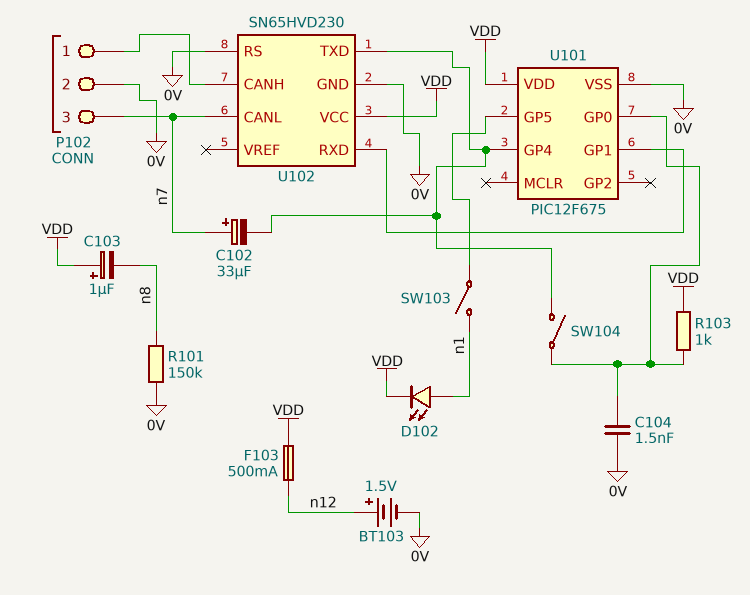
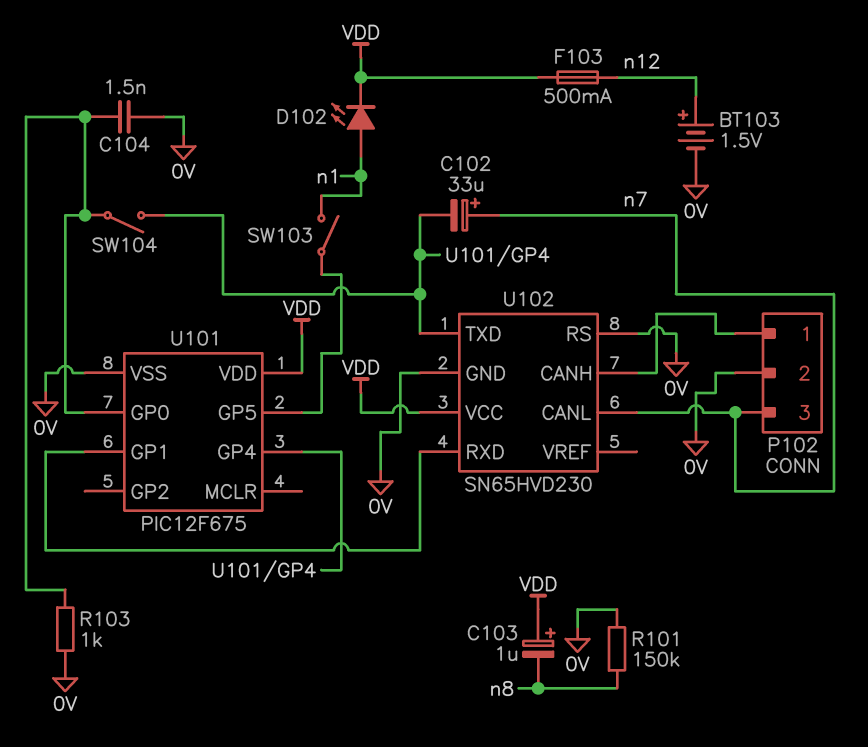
R103: 1k (U101/GP0, VDD) -> 1k (0V, U101/GP0)

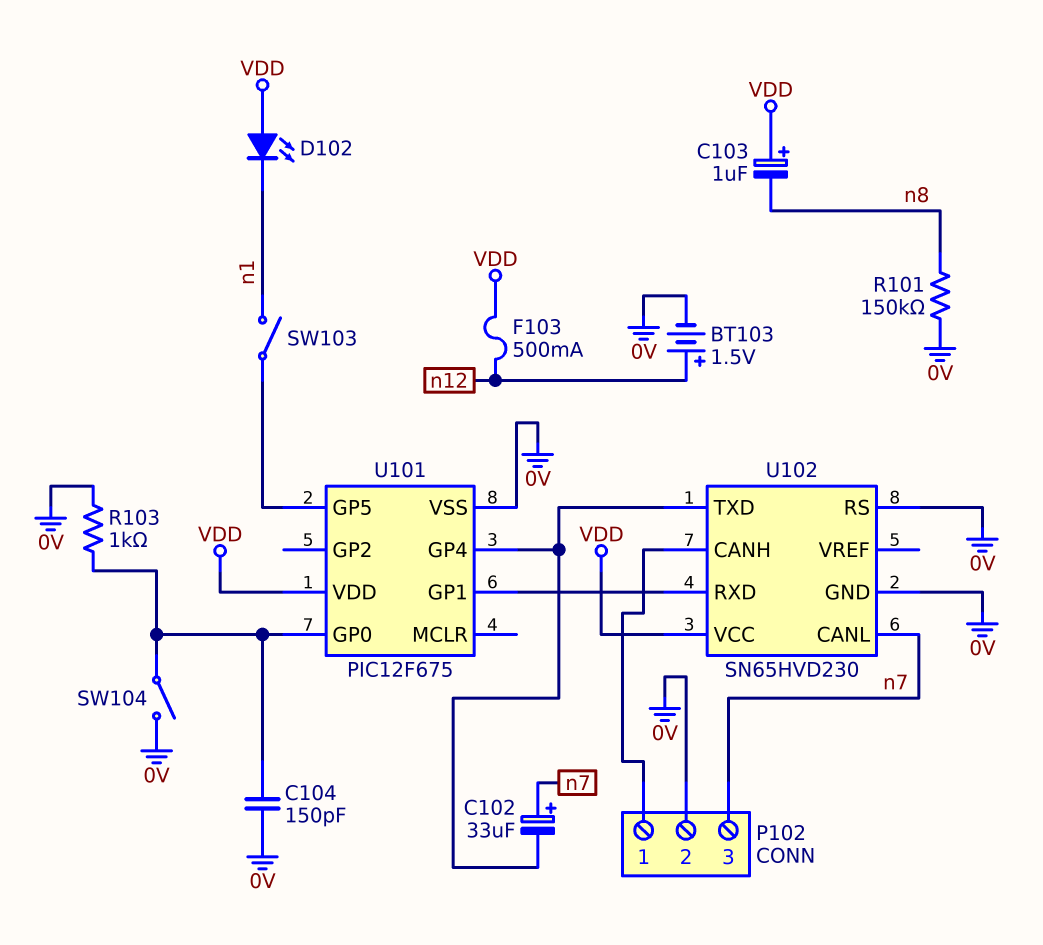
C104: 1.5nF (0V, U101/GP0) -> 150pF (0V, U101/GP0)
D102: LED (A n1, K VDD) -> LED (A VDD, K n1)
SW104: switch (U101/GP0, U101/GP4) -> switch (0V, U101/GP0)

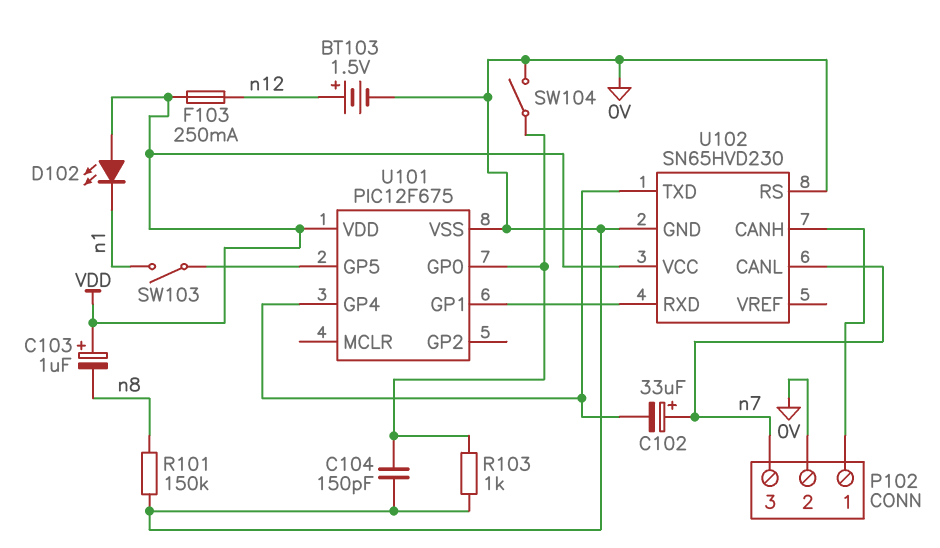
F103: 500mA (VDD, n12) -> 250mA (VDD, n12)

